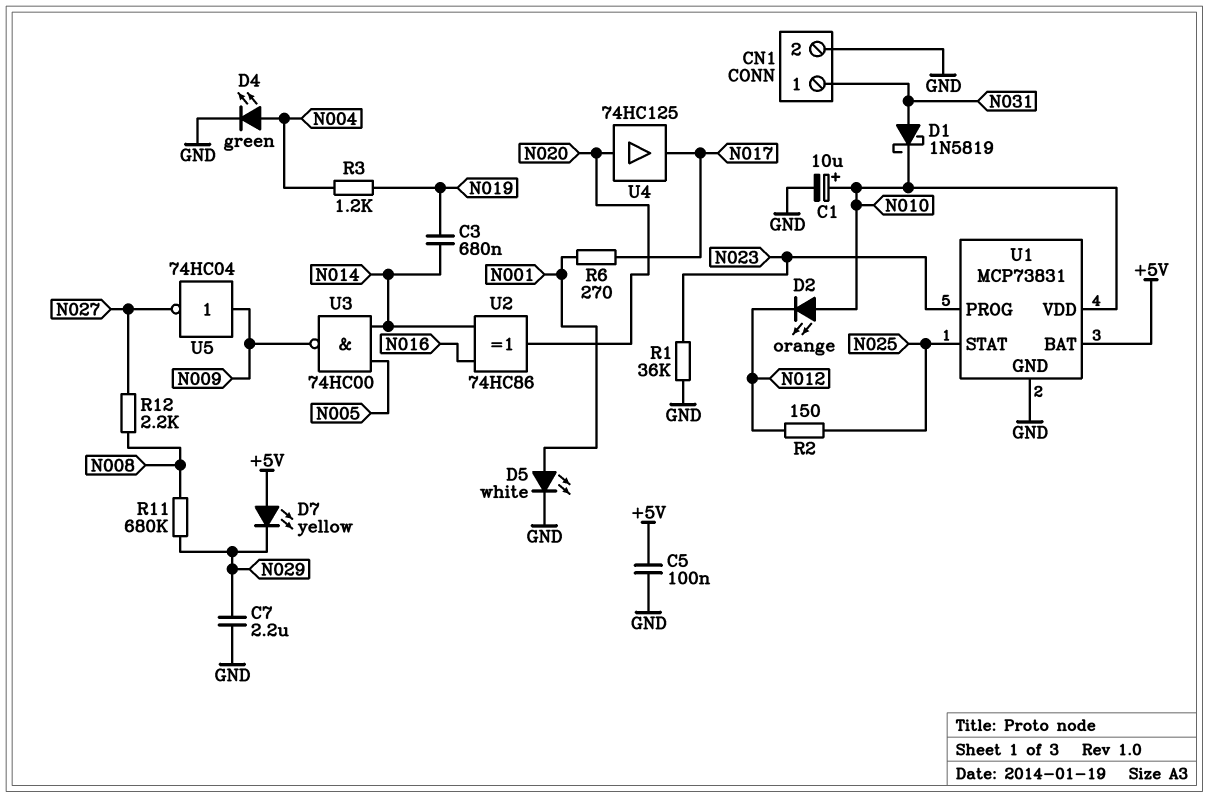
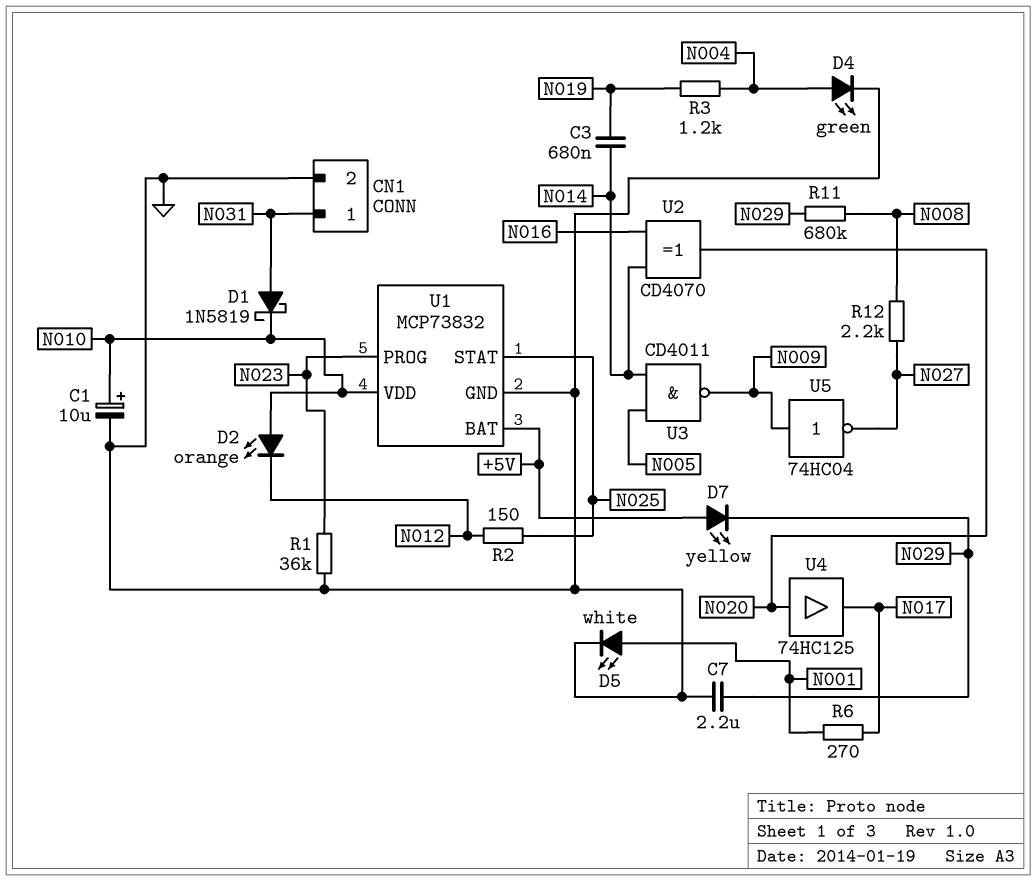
C5: 100nF (+5V, GND) -> none
U1: MCP73831 -> MCP73832
U2: XOR 74HC86 (in N014, in N016, out N020) -> XOR CD4070 (in N014, in N016, out N020)
U3: NAND 74HC00 (in N005, in N014, out N009) -> NAND CD4011 (in N005, in N014, out N009)

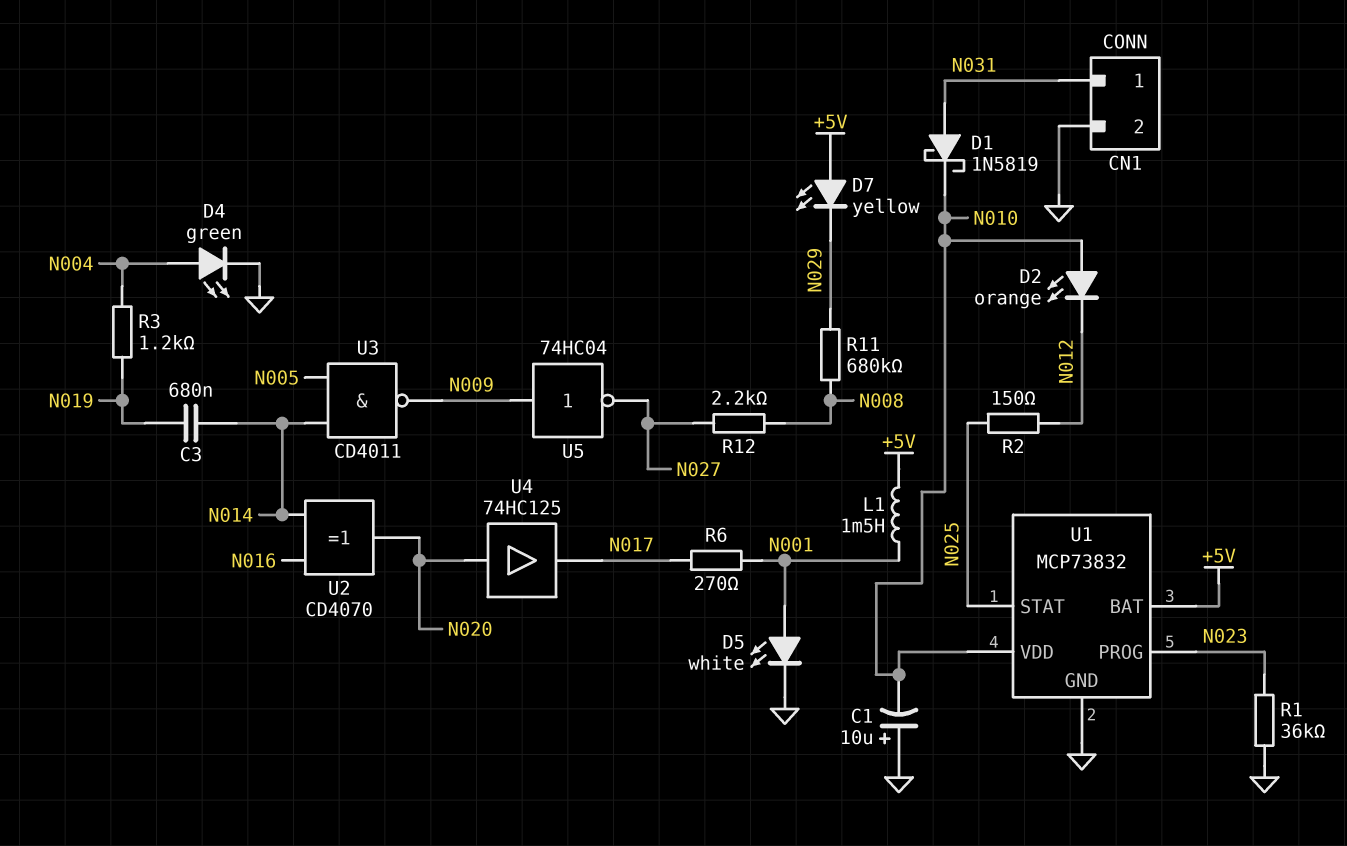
C1: 10uF (plus N010, minus GND) -> 10uF (plus GND, minus N010)
C7: 2.2uF (GND, N029) -> none
L1: none -> 1.5mH (+5V, N001)

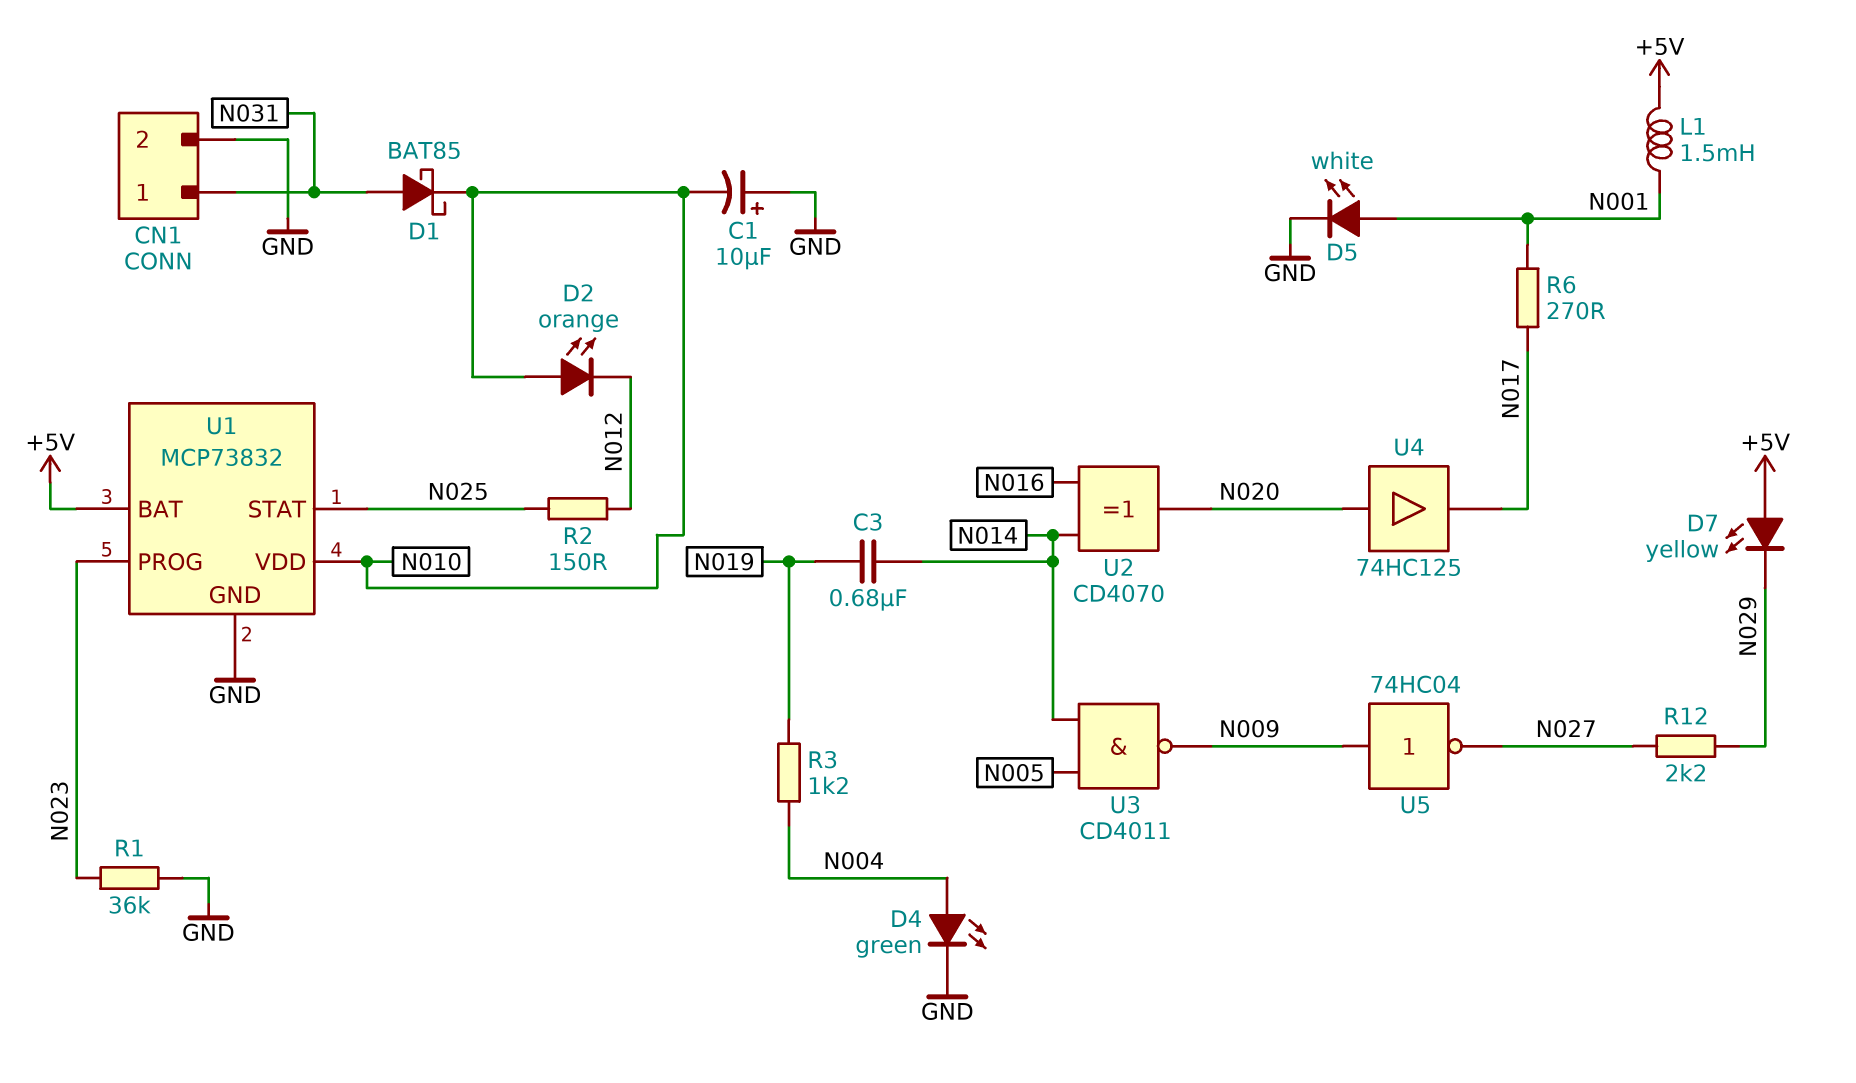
D1: schottky 1N5819 (A N031, K N010) -> schottky BAT85 (A N031, K N010)
R11: 680k (N008, N029) -> none
R12: 2.2k (N008, N027) -> 2.2k (N027, N029)

